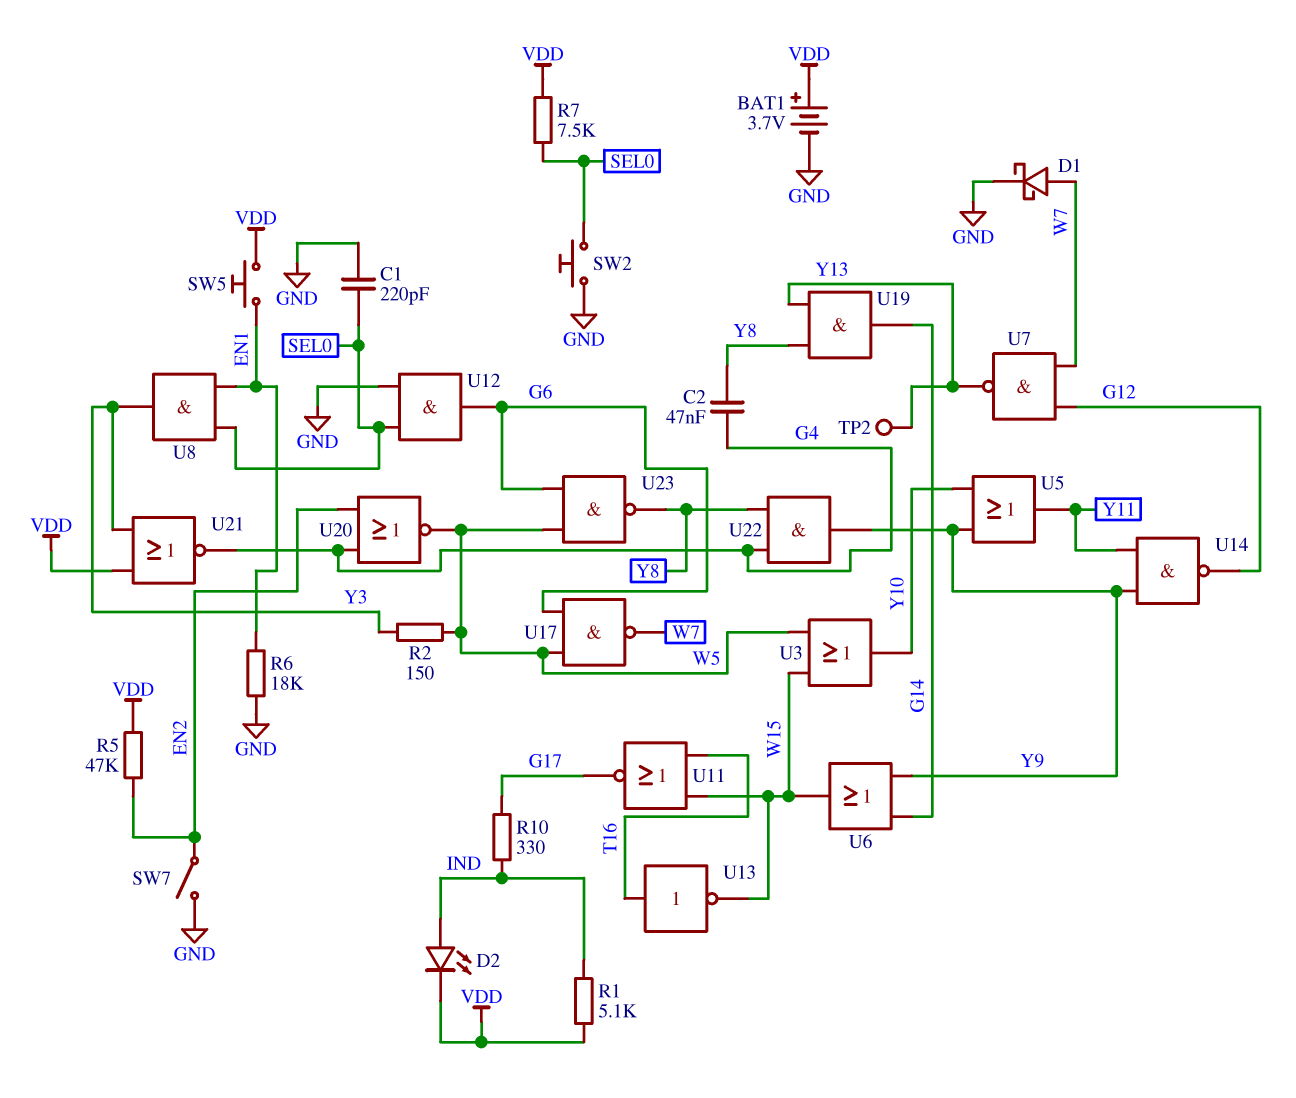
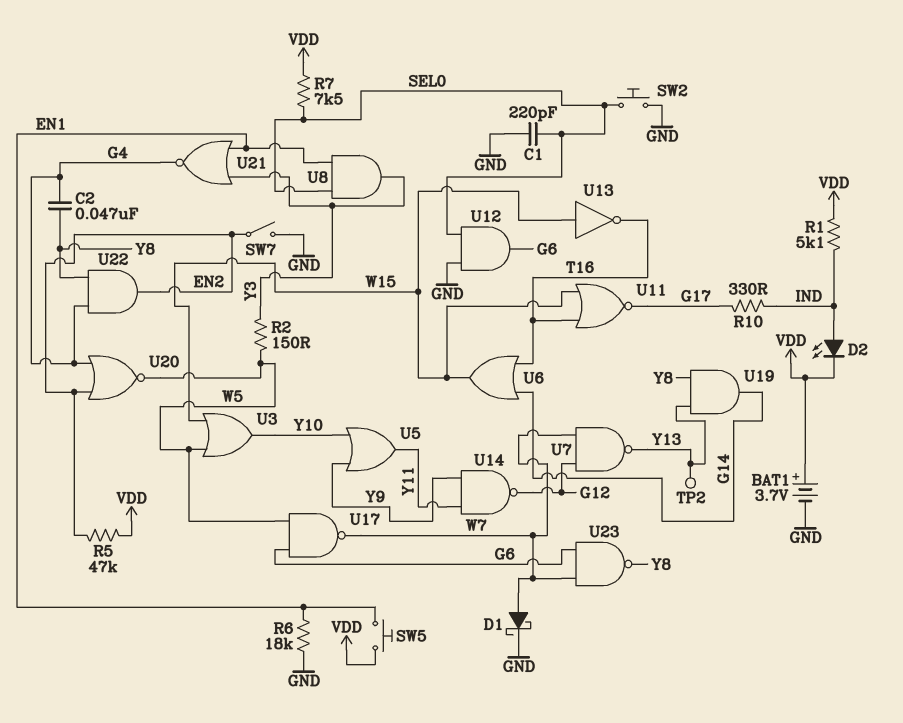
U6: OR (in G14, in Y9, out W15) -> OR (in G14, in T16, out W15)
U13: NOT (in T16, out W15) -> NOT (in W15, out T16)
U21: NOR (in VDD, in Y3, out G4) -> NOR (in EN1, in Y3, out G4)
U22: AND (in G4, in Y8, out Y9) -> AND (in G4, in Y8, out EN2)
U23: NAND (in G6, in W5, out Y8) -> NAND (in G6, in W7, out Y8)

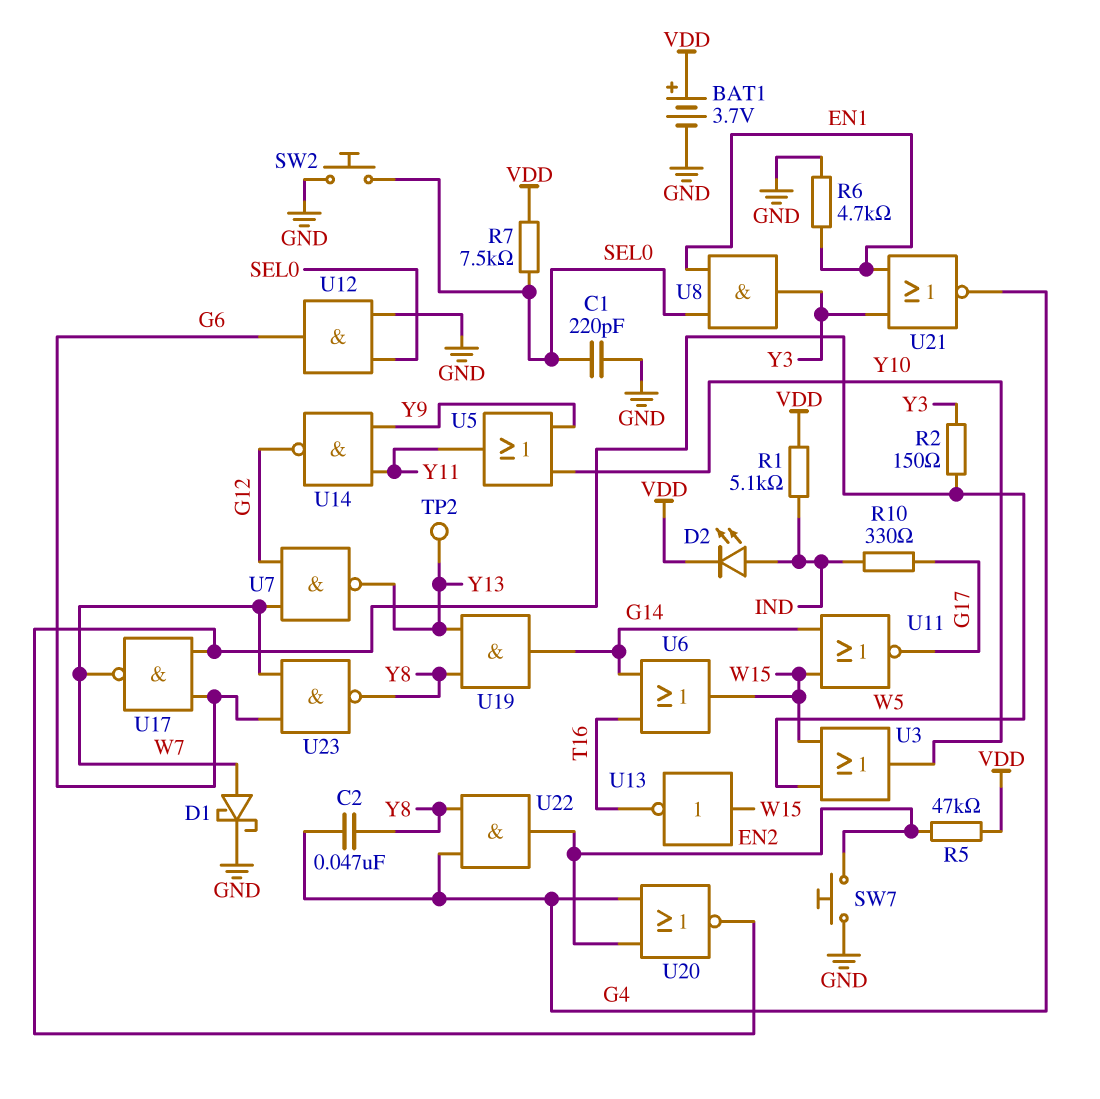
R6: 18k (EN1, GND) -> 4.7k (EN1, GND)
SW5: button (EN1, VDD) -> none
SW7: switch (EN2, GND) -> button (EN2, GND)
U11: NOR (in T16, in W15, out G17) -> NOR (in G14, in W15, out G17)

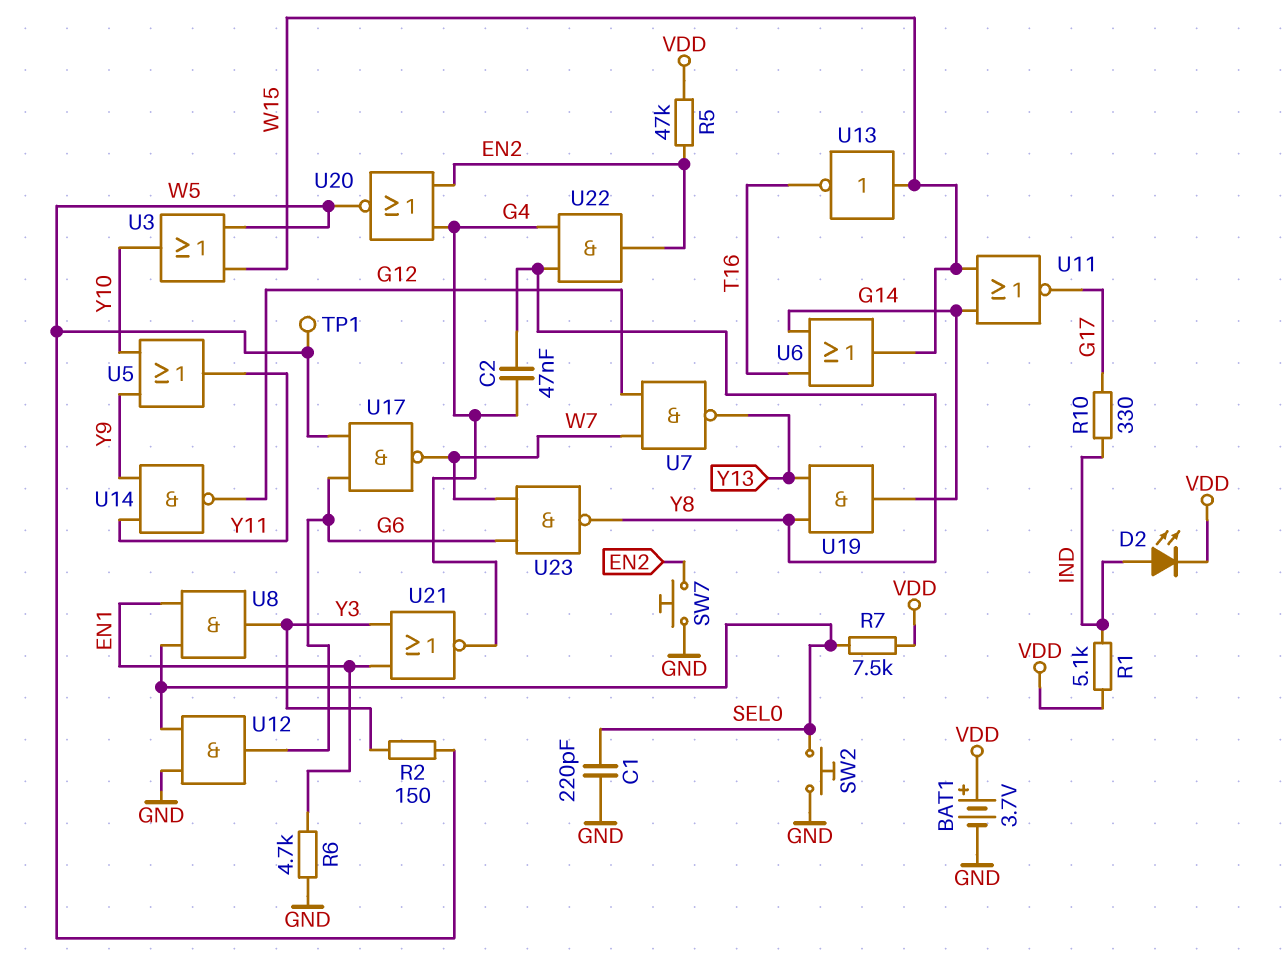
D1: schottky (A W7, K GND) -> none
TP1: none -> test point (W5)
TP2: test point (Y13) -> none

